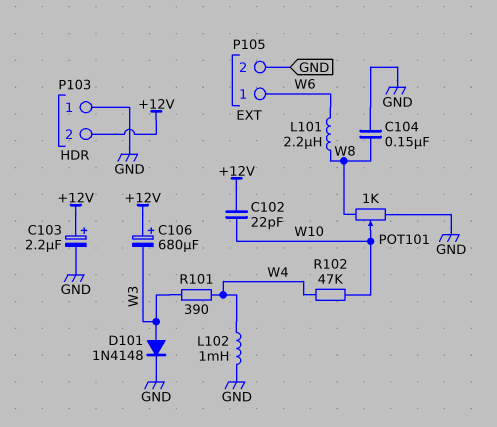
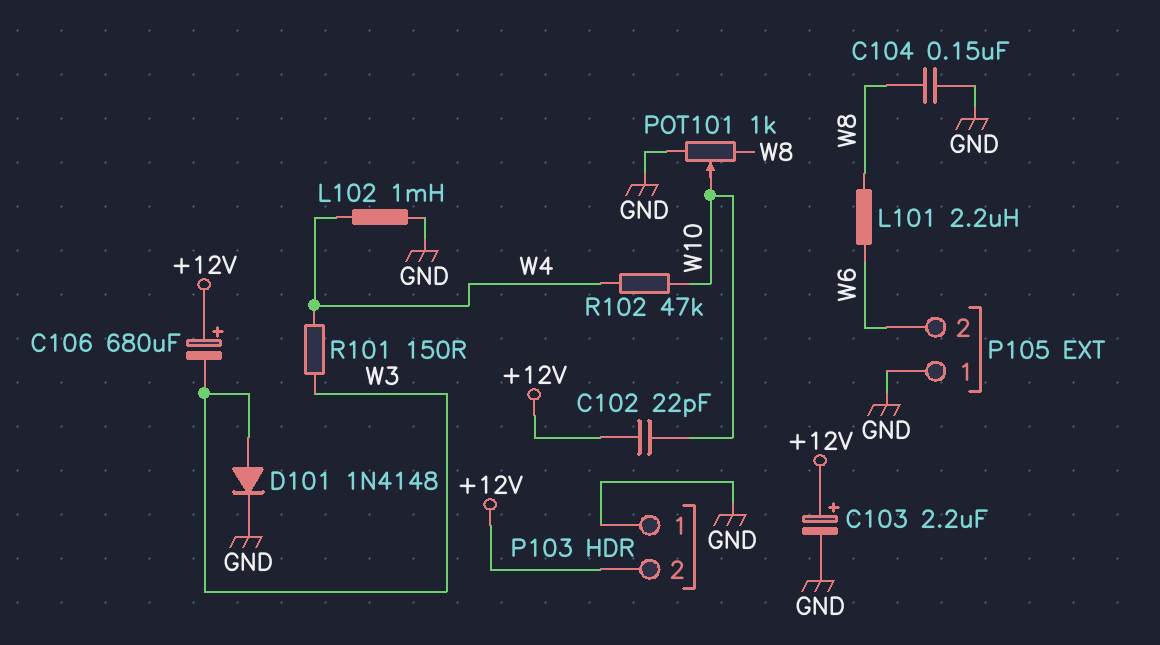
P105 pin 1: W6 -> GND
P105 pin 2: GND -> W6
R101: 390 (W3, W4) -> 150 (W3, W4)

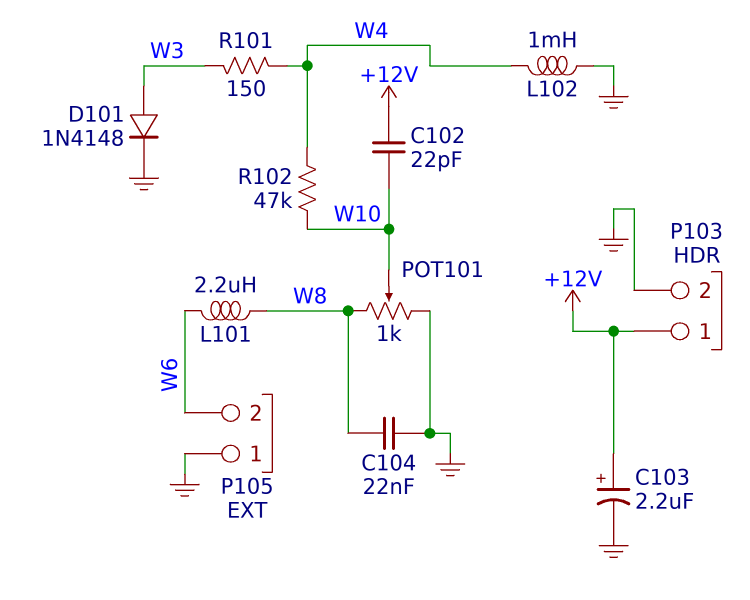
C104: 150nF (GND, W8) -> 22nF (GND, W8)
C106: 680uF (plus +12V, minus W3) -> none
P103 pin 1: GND -> +12V
P103 pin 2: +12V -> GND

